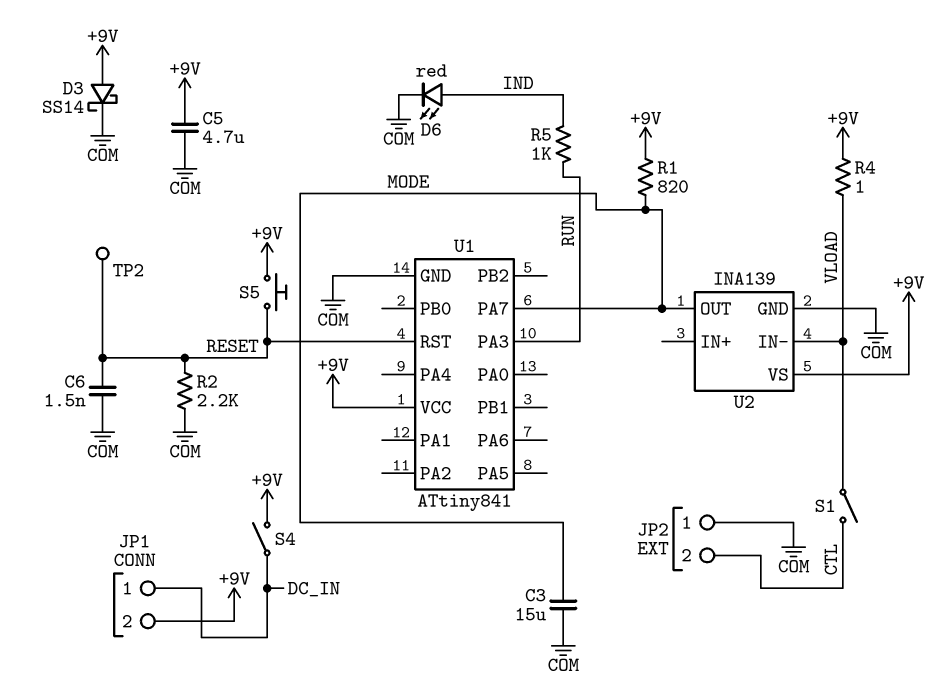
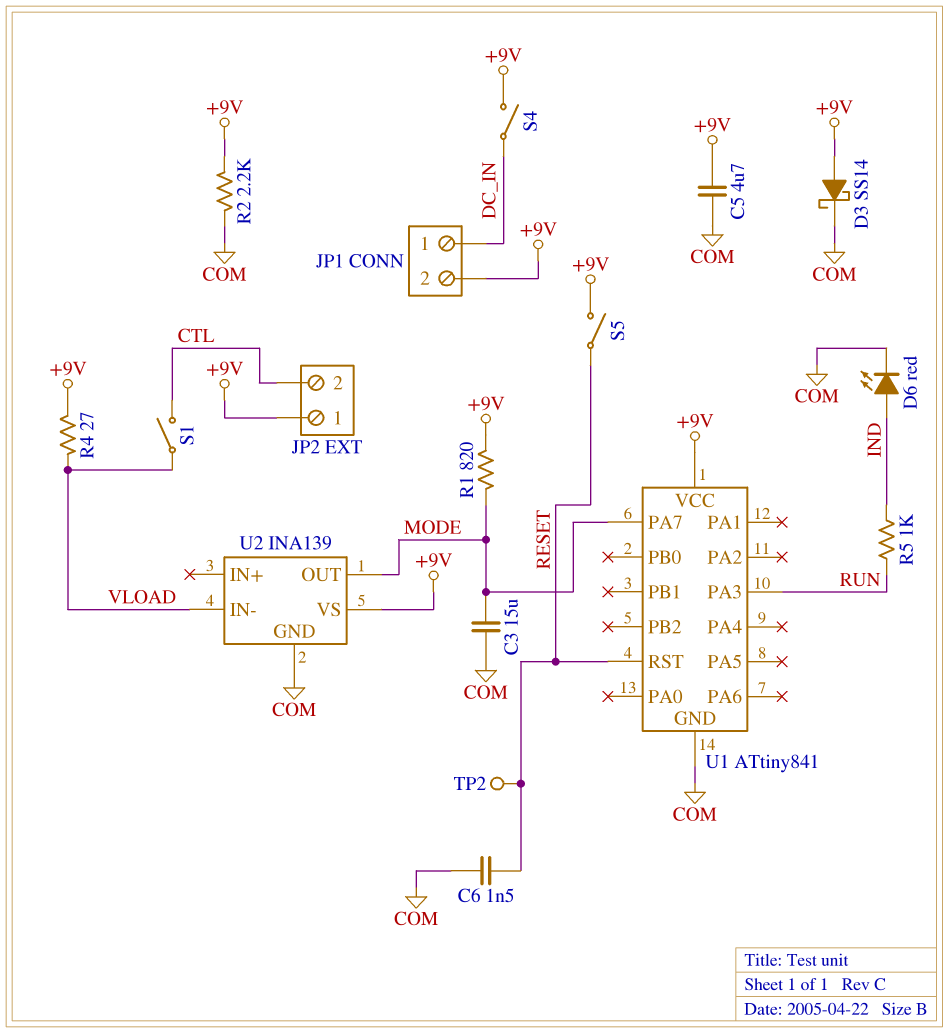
JP2 pin 1: COM -> +9V
R2: 2.2k (COM, RESET) -> 2.2k (+9V, COM)
R4: 1 (+9V, VLOAD) -> 27 (+9V, VLOAD)
S5: button (+9V, RESET) -> switch (+9V, RESET)

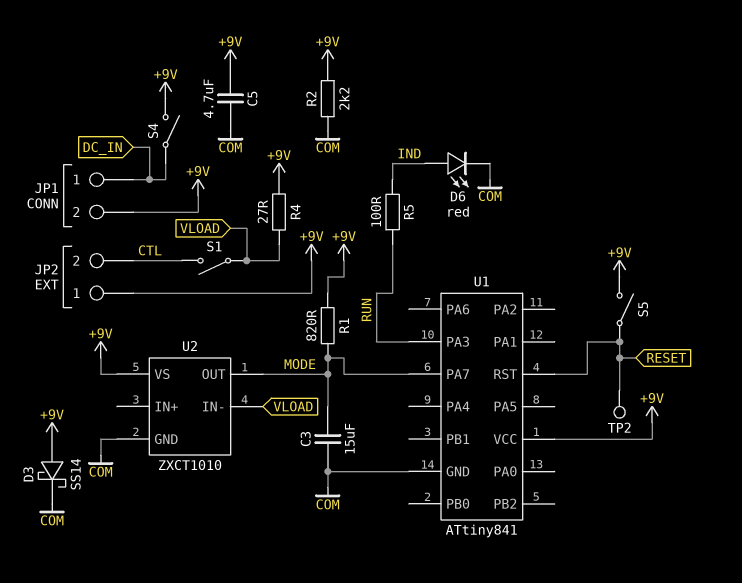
C6: 1.5nF (COM, RESET) -> none
R5: 1k (IND, RUN) -> 100 (IND, RUN)
U2: INA139 -> ZXCT1010

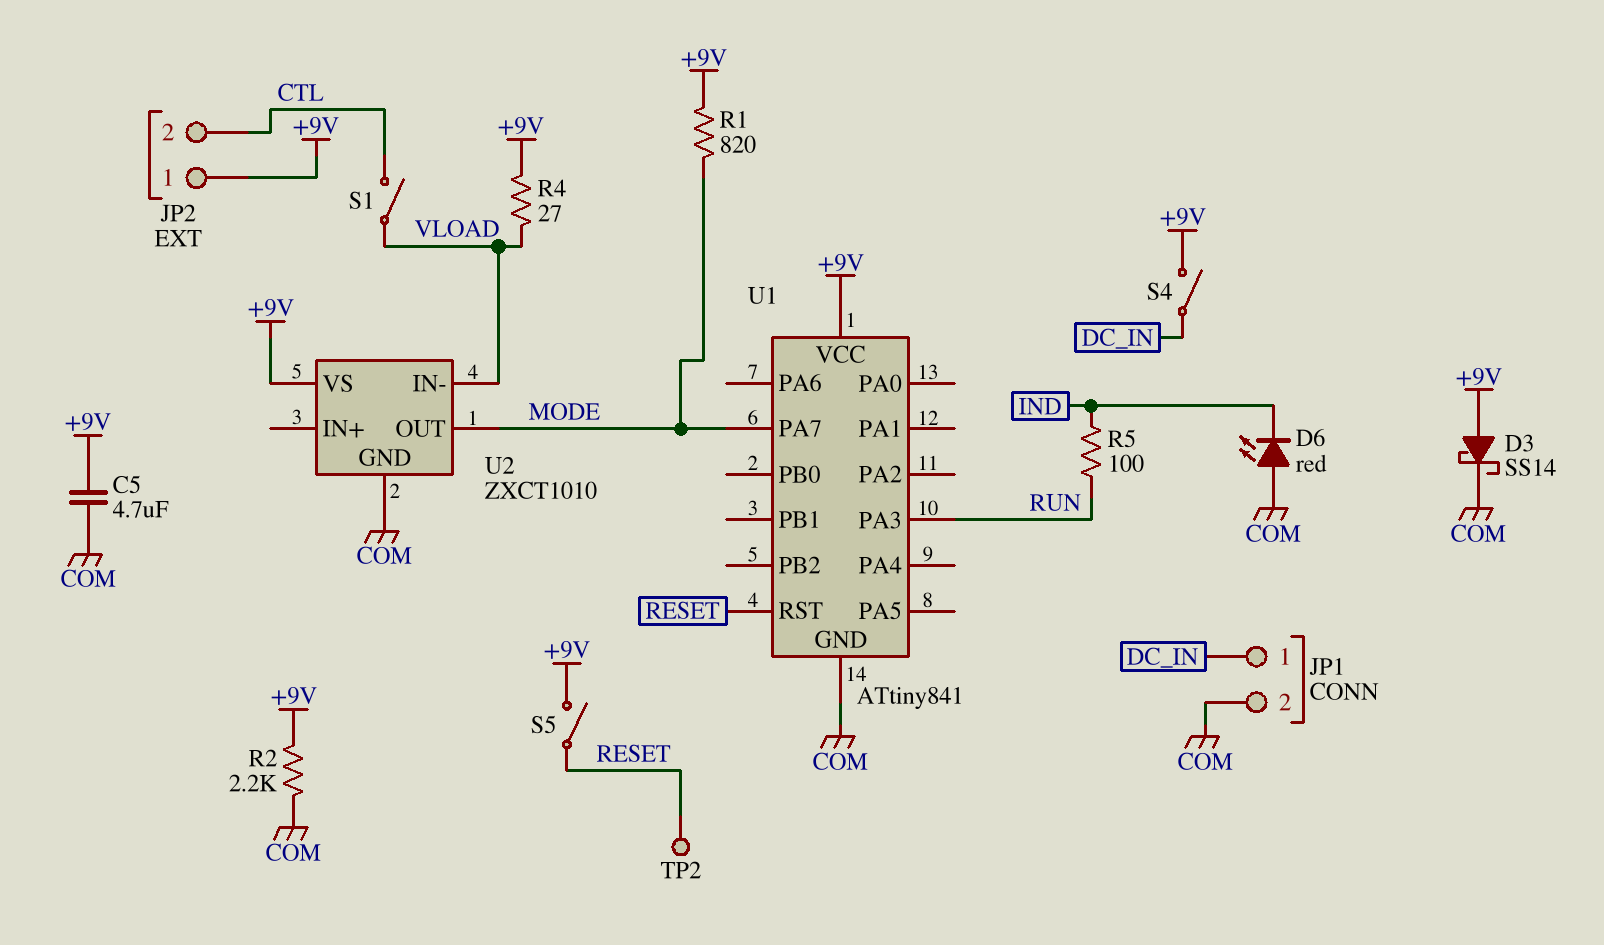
C3: 15uF (COM, MODE) -> none
D6: LED red (A IND, K COM) -> LED red (A COM, K IND)
JP1 pin 2: +9V -> COM

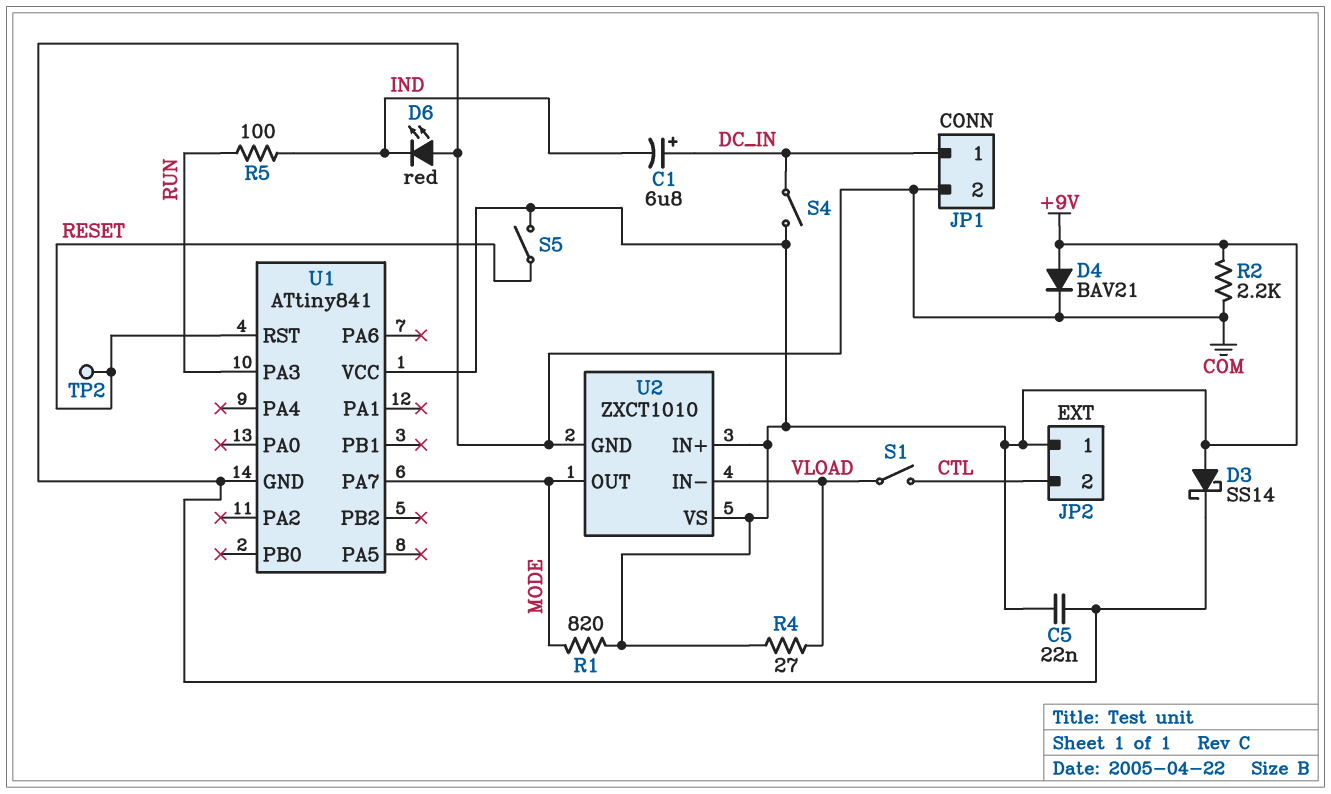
C1: none -> 6.8uF (plus DC_IN, minus IND)
C5: 4.7uF (+9V, COM) -> 22nF (+9V, COM)
D4: none -> diode BAV21 (A +9V, K COM)
U2 pin IN+: none -> +9V

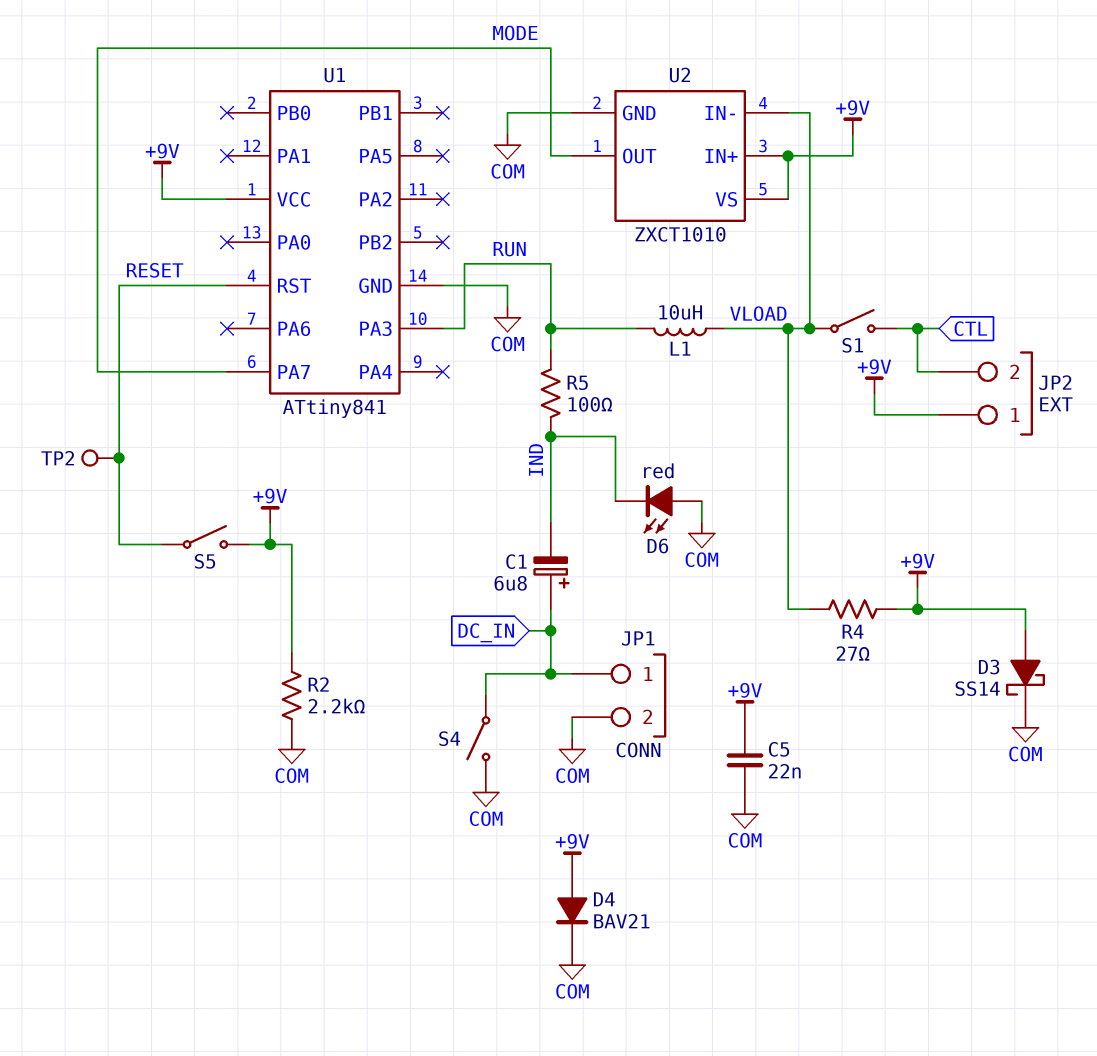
L1: none -> 10uH (RUN, VLOAD)
R1: 820 (+9V, MODE) -> none
S4: switch (+9V, DC_IN) -> switch (COM, DC_IN)

